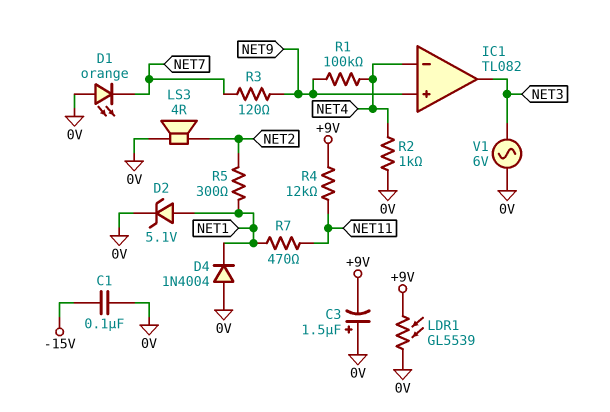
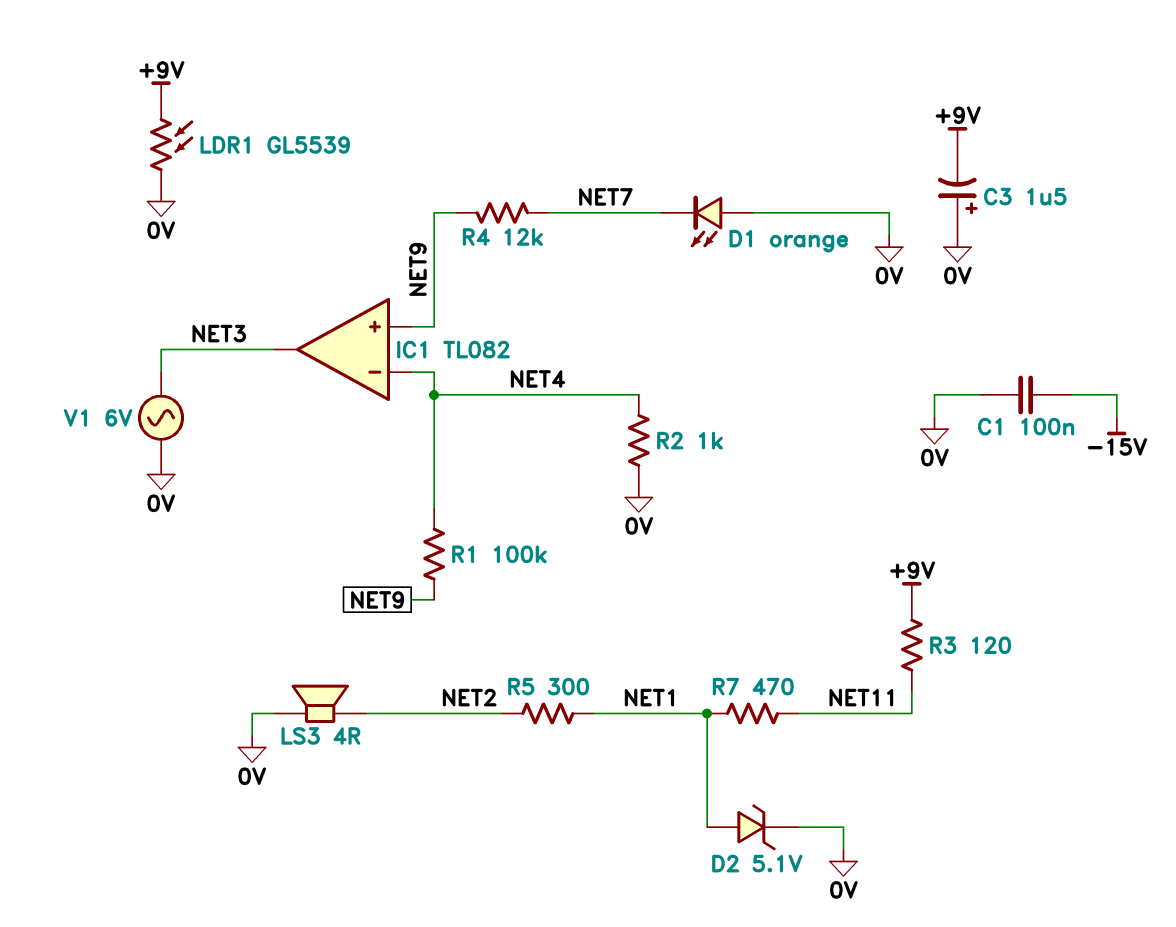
D4: diode 1N4004 (A 0V, K NET1) -> none
R3: 120 (NET7, NET9) -> 120 (+9V, NET11)
R4: 12k (+9V, NET11) -> 12k (NET7, NET9)

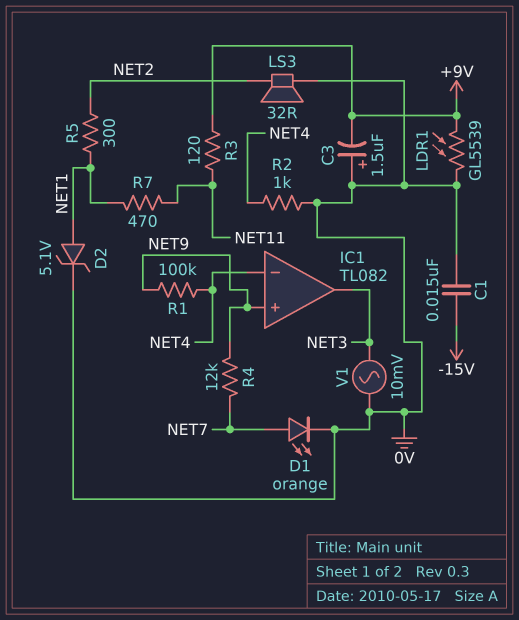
C1: 100nF (-15V, 0V) -> 15nF (-15V, 0V)
D1: LED orange (A 0V, K NET7) -> LED orange (A NET7, K 0V)
LS3: speaker 4R (0V, NET2) -> speaker 32R (0V, NET2)
V1: AC 6V (0V, NET3) -> AC 10mV (0V, NET3)

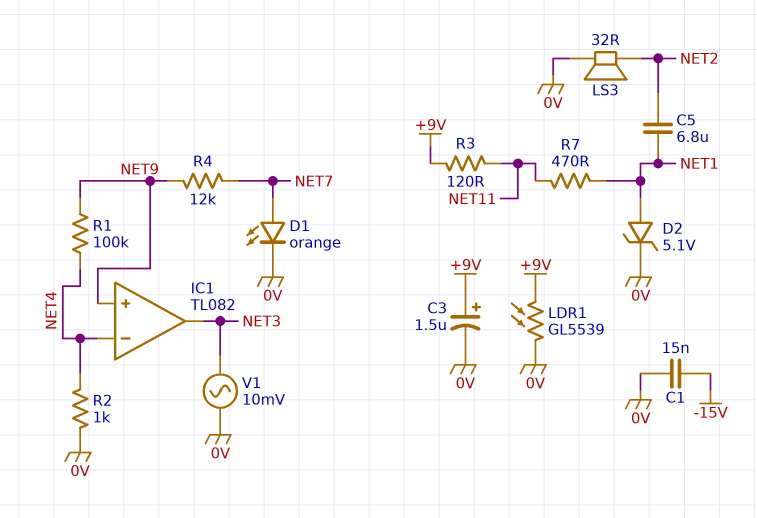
C3: 1.5uF (plus 0V, minus +9V) -> 1.5uF (plus +9V, minus 0V)
C5: none -> 6.8uF (NET1, NET2)
R5: 300 (NET1, NET2) -> none

